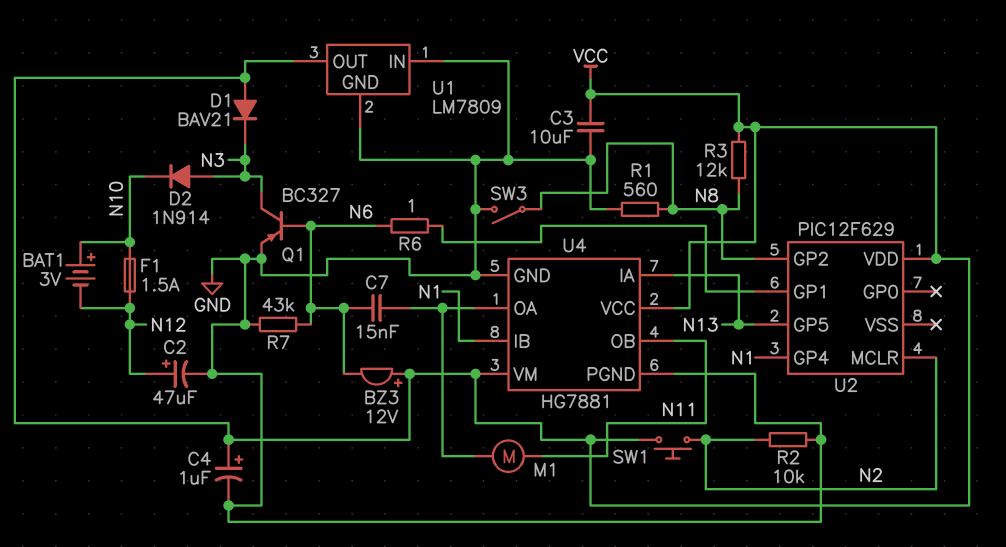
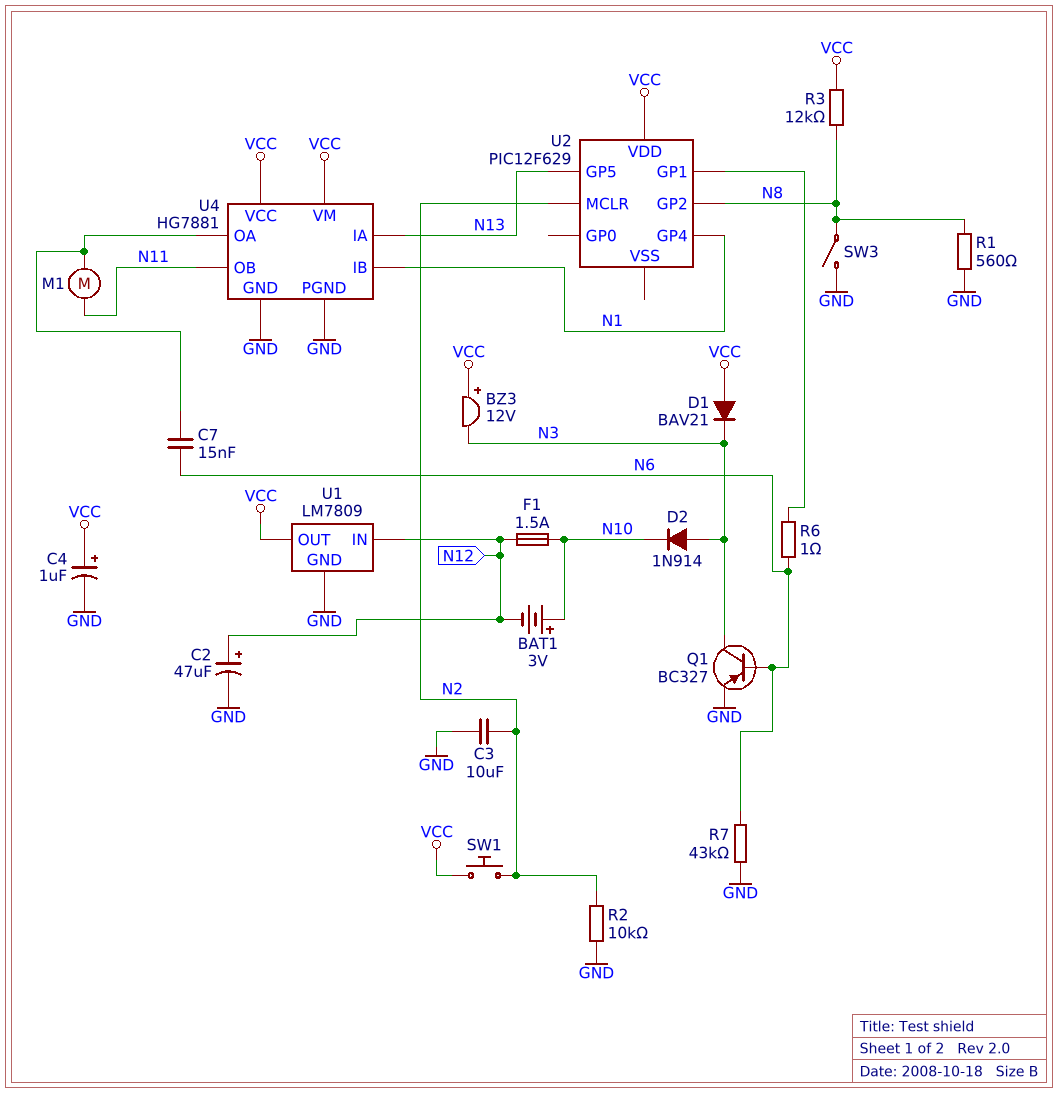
BZ3: buzzer 12V (plus VCC, minus N6) -> buzzer 12V (plus VCC, minus N3)
C3: 10uF (GND, VCC) -> 10uF (GND, N2)
U1 pin IN: GND -> N12

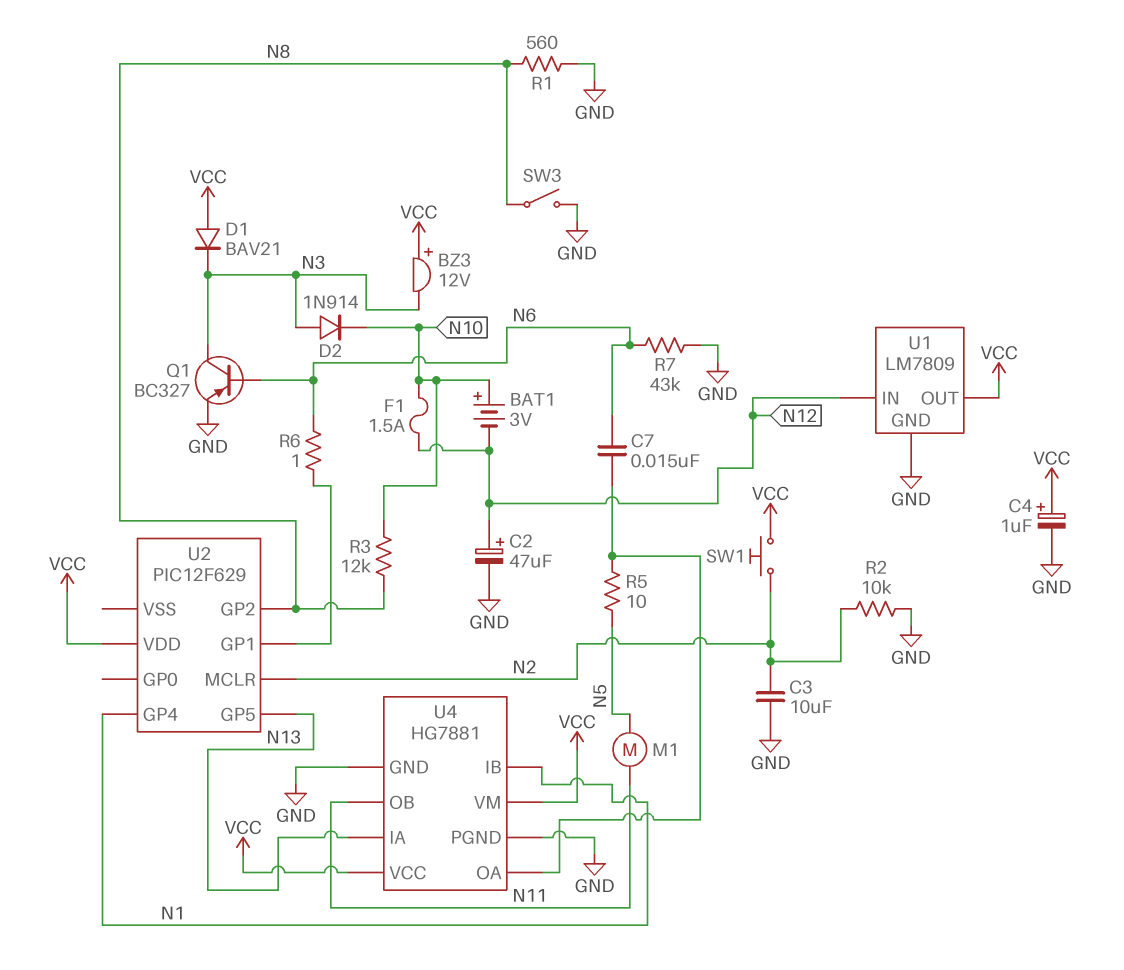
M1: motor (N11, U4/OA) -> motor (N5, N11)
R3: 12k (N8, VCC) -> 12k (N8, N10)
R5: none -> 10 (N5, U4/OA)

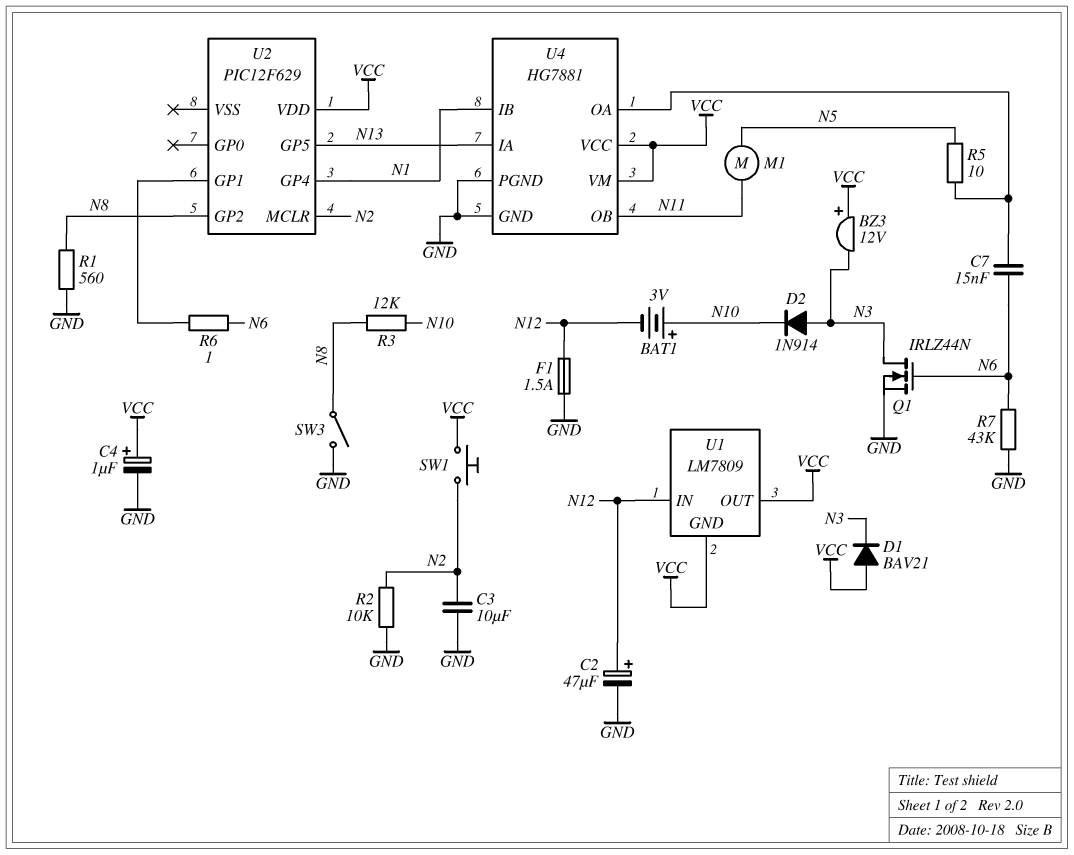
F1: 1.5A (N10, N12) -> 1.5A (GND, N12)
Q1: PNP BC327 (B N6, C N3, E GND) -> NMOS IRLZ44N (G N6, D N3, S GND)
U1 pin GND: GND -> VCC

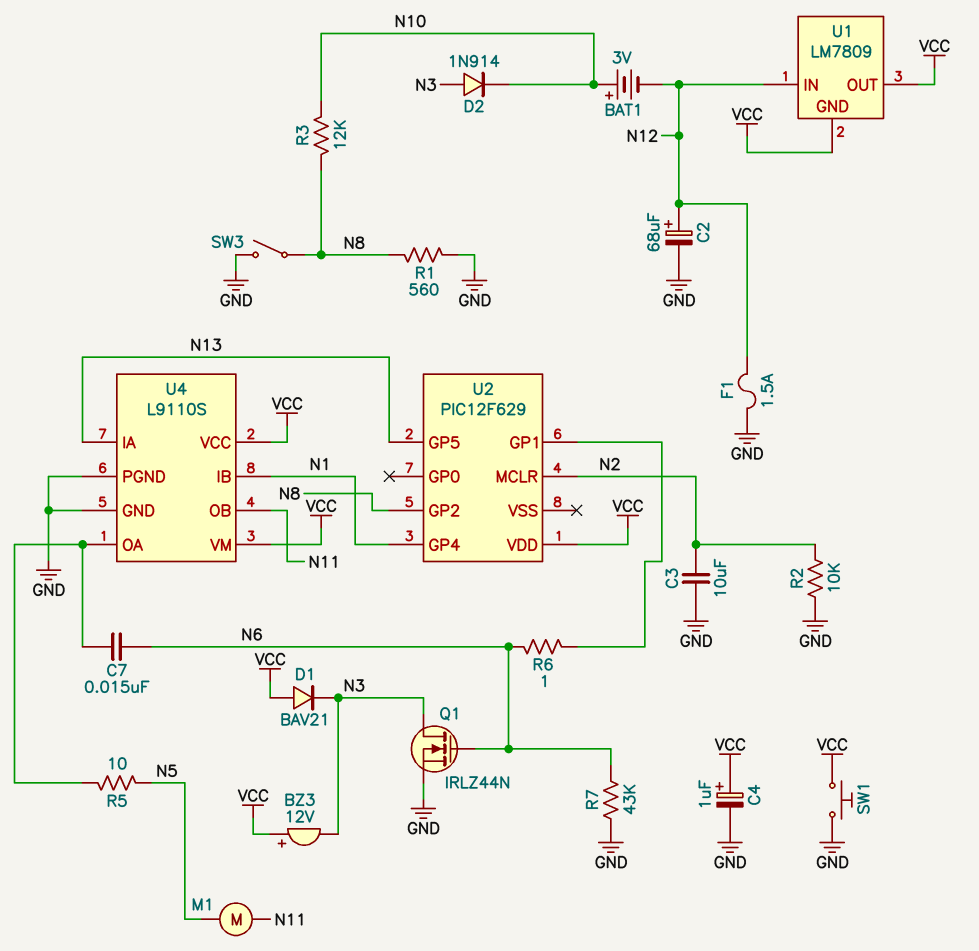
C2: 47uF (plus N12, minus GND) -> 68uF (plus N12, minus GND)
SW1: button (N2, VCC) -> button (GND, VCC)
U4: HG7881 -> L9110S

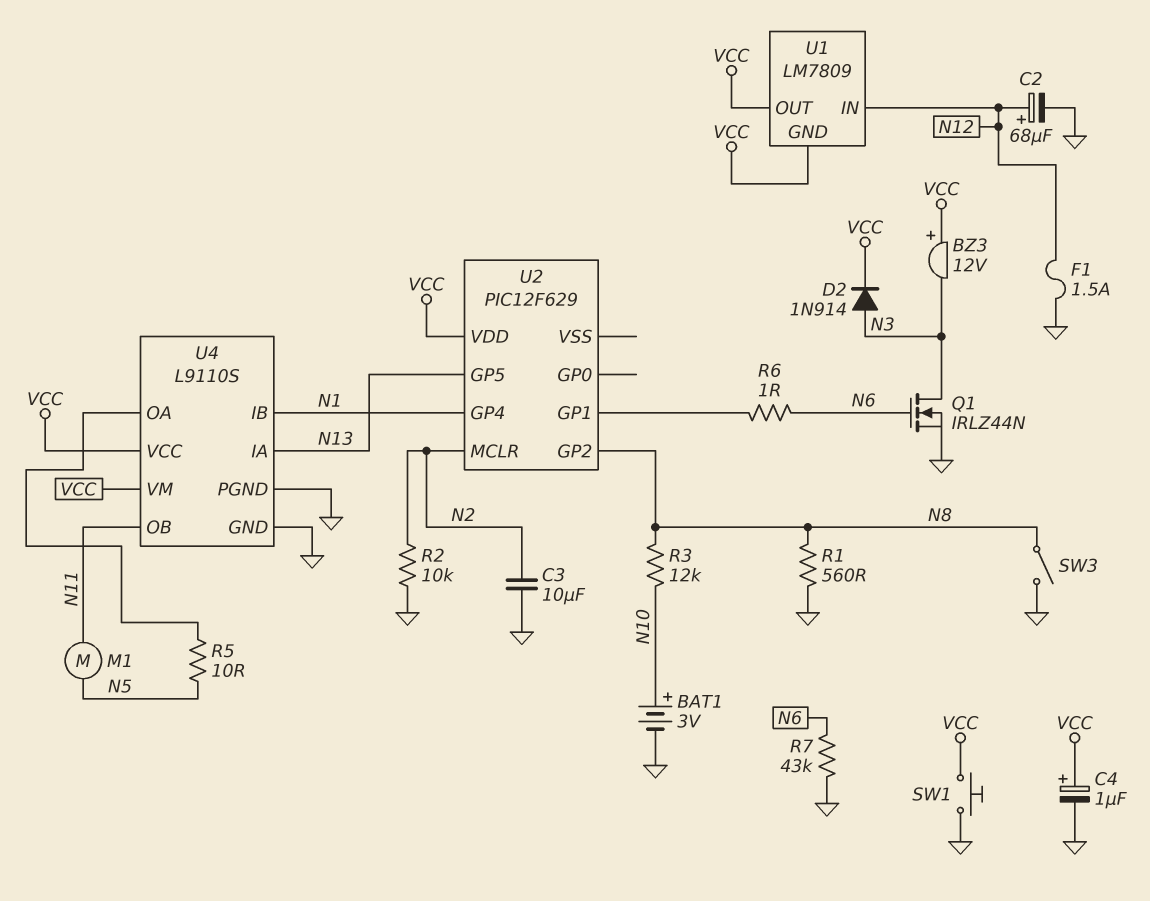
BAT1: 3V (plus N10, minus N12) -> 3V (plus N10, minus GND)
C7: 15nF (N6, U4/OA) -> none
D1: diode BAV21 (A VCC, K N3) -> none
D2: diode 1N914 (A N3, K N10) -> diode 1N914 (A N3, K VCC)

